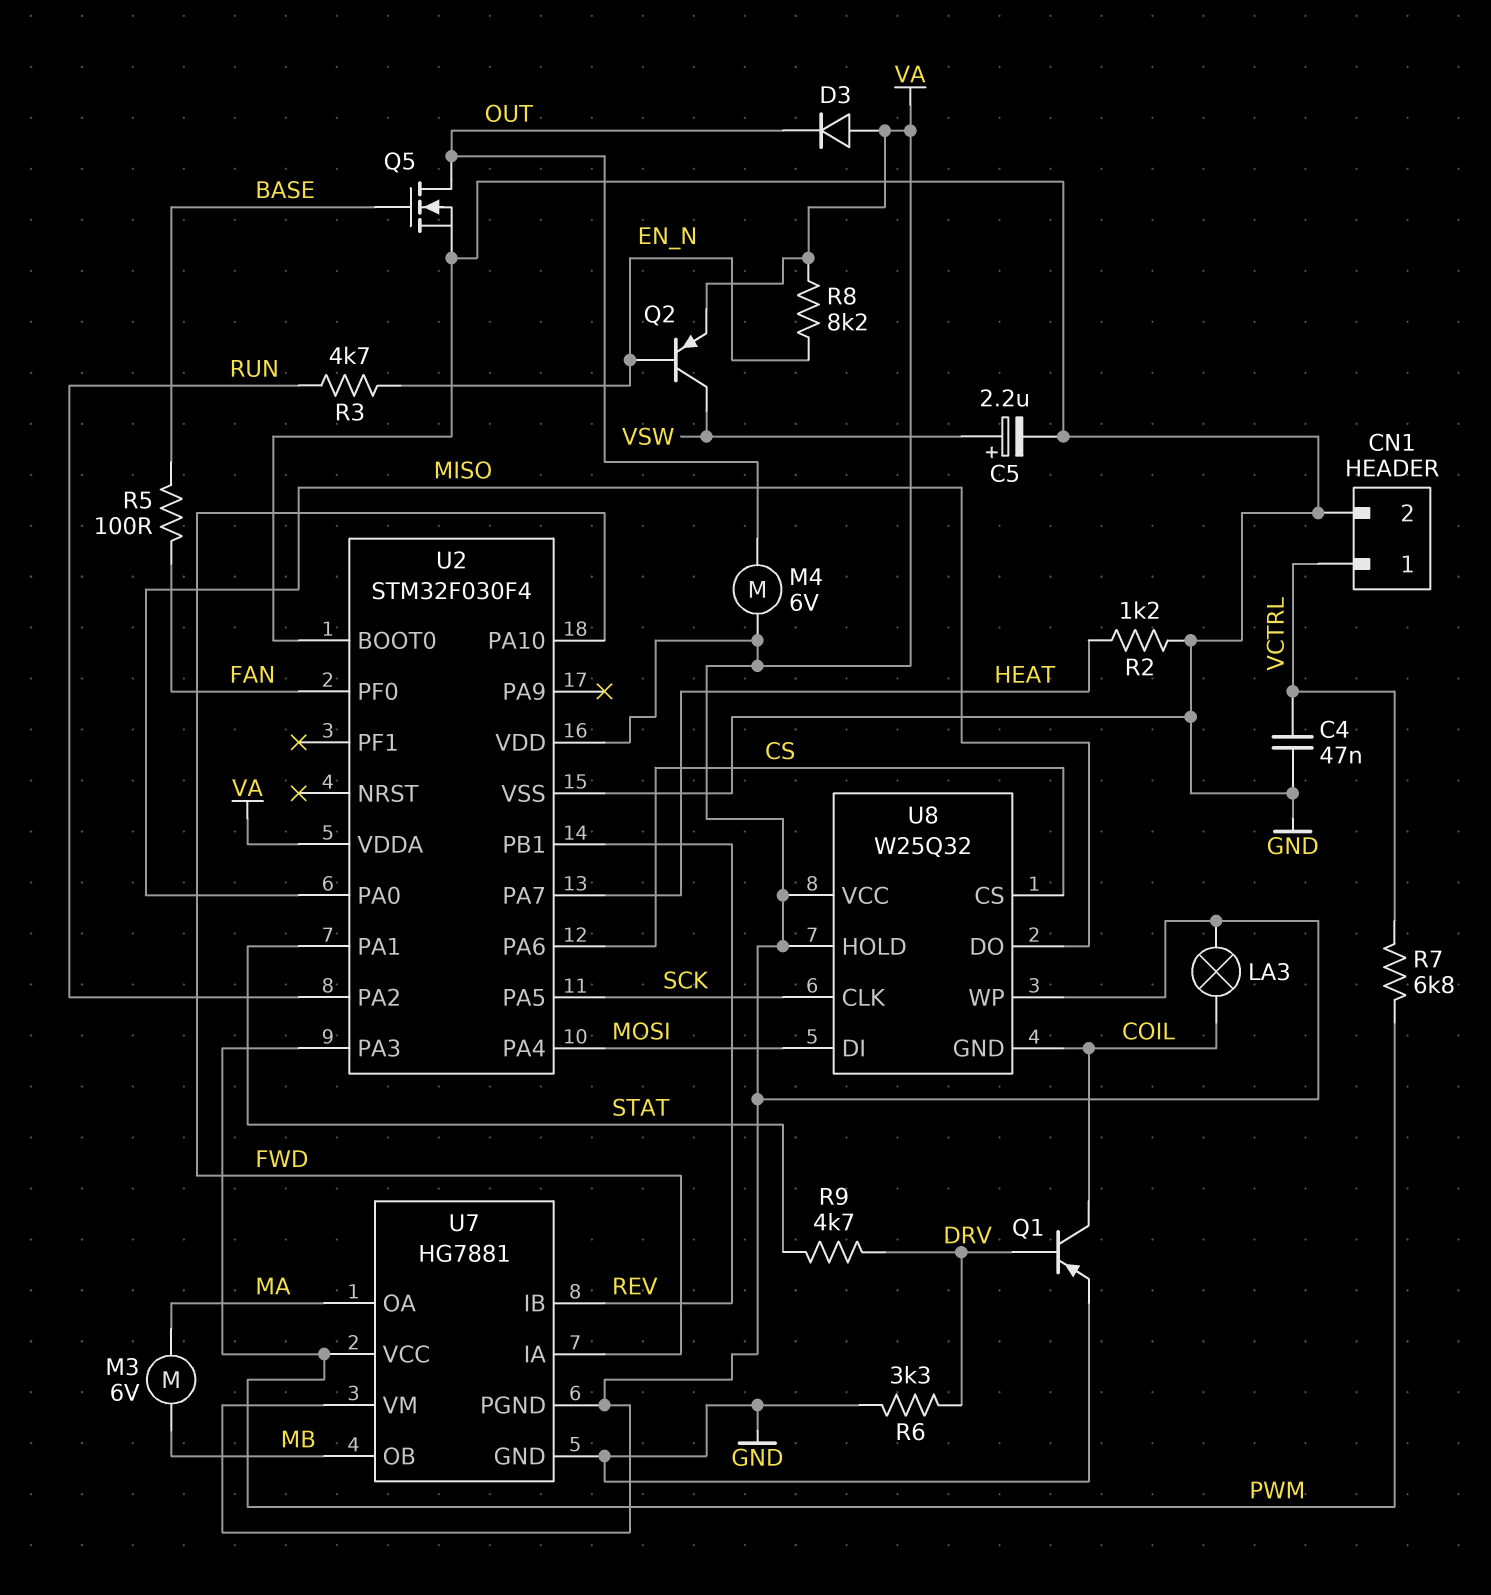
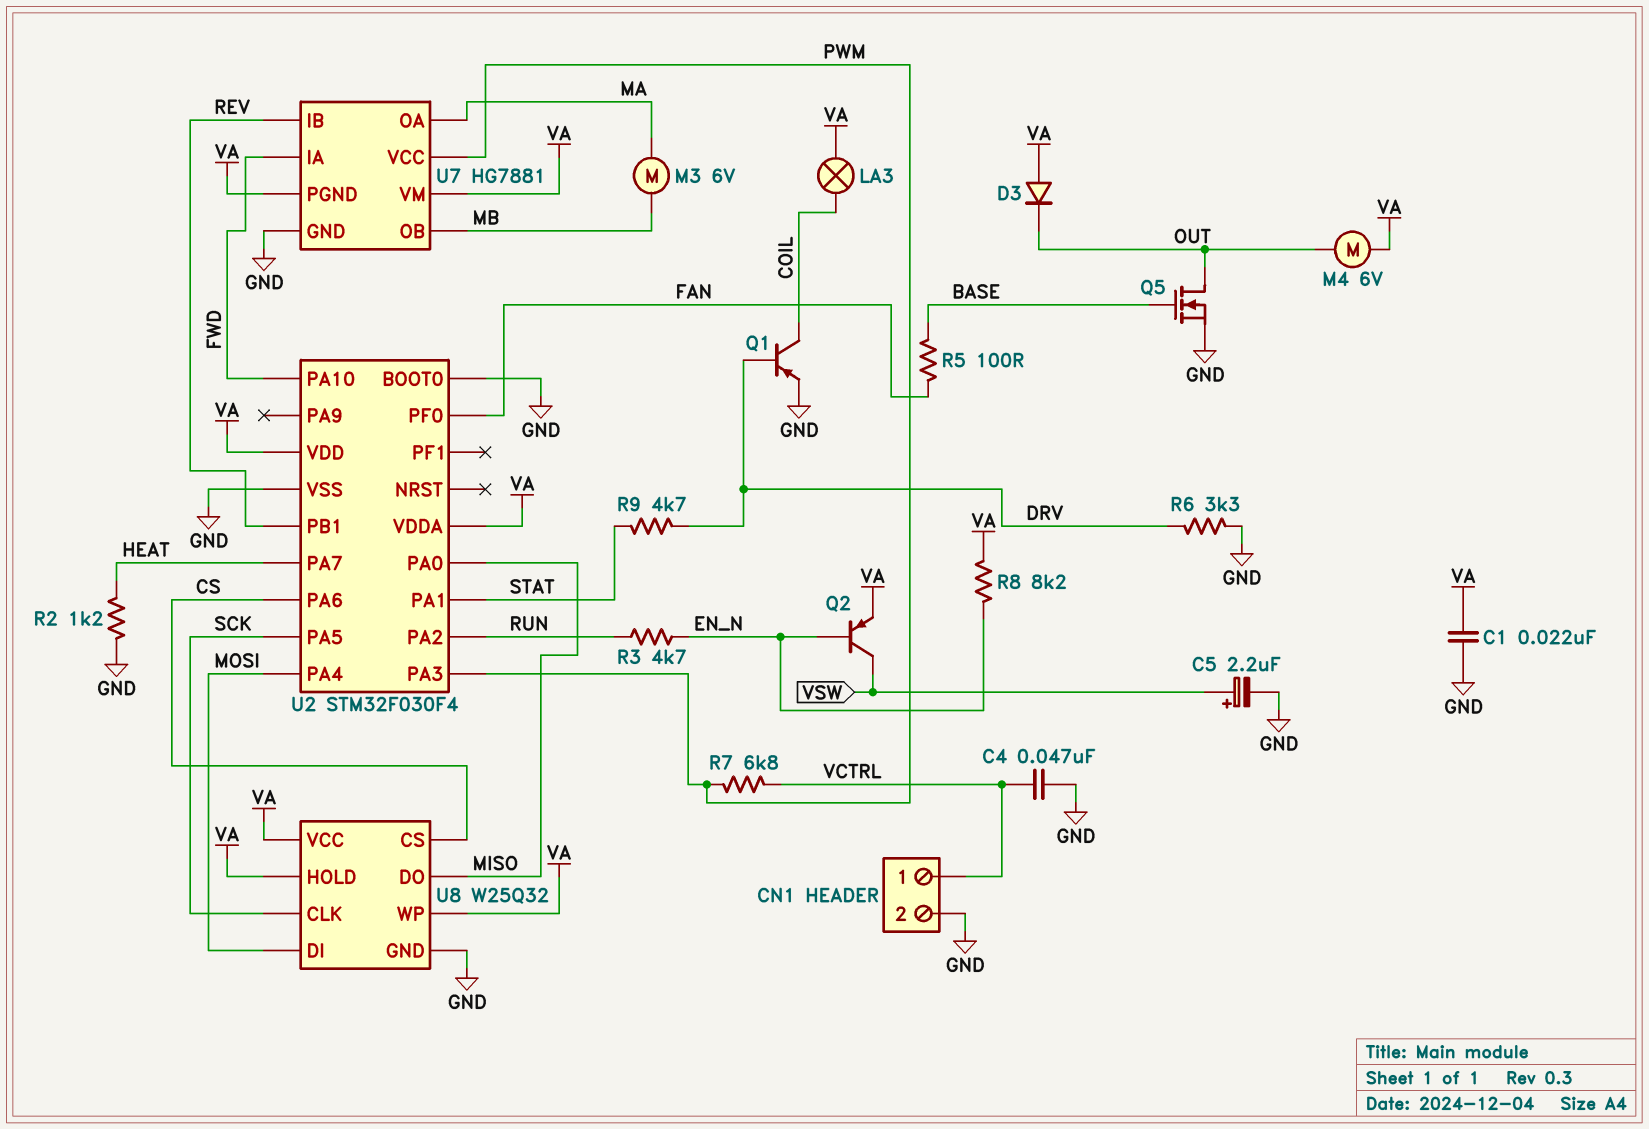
C1: none -> 22nF (GND, VA)
U8 pin GND: COIL -> GND

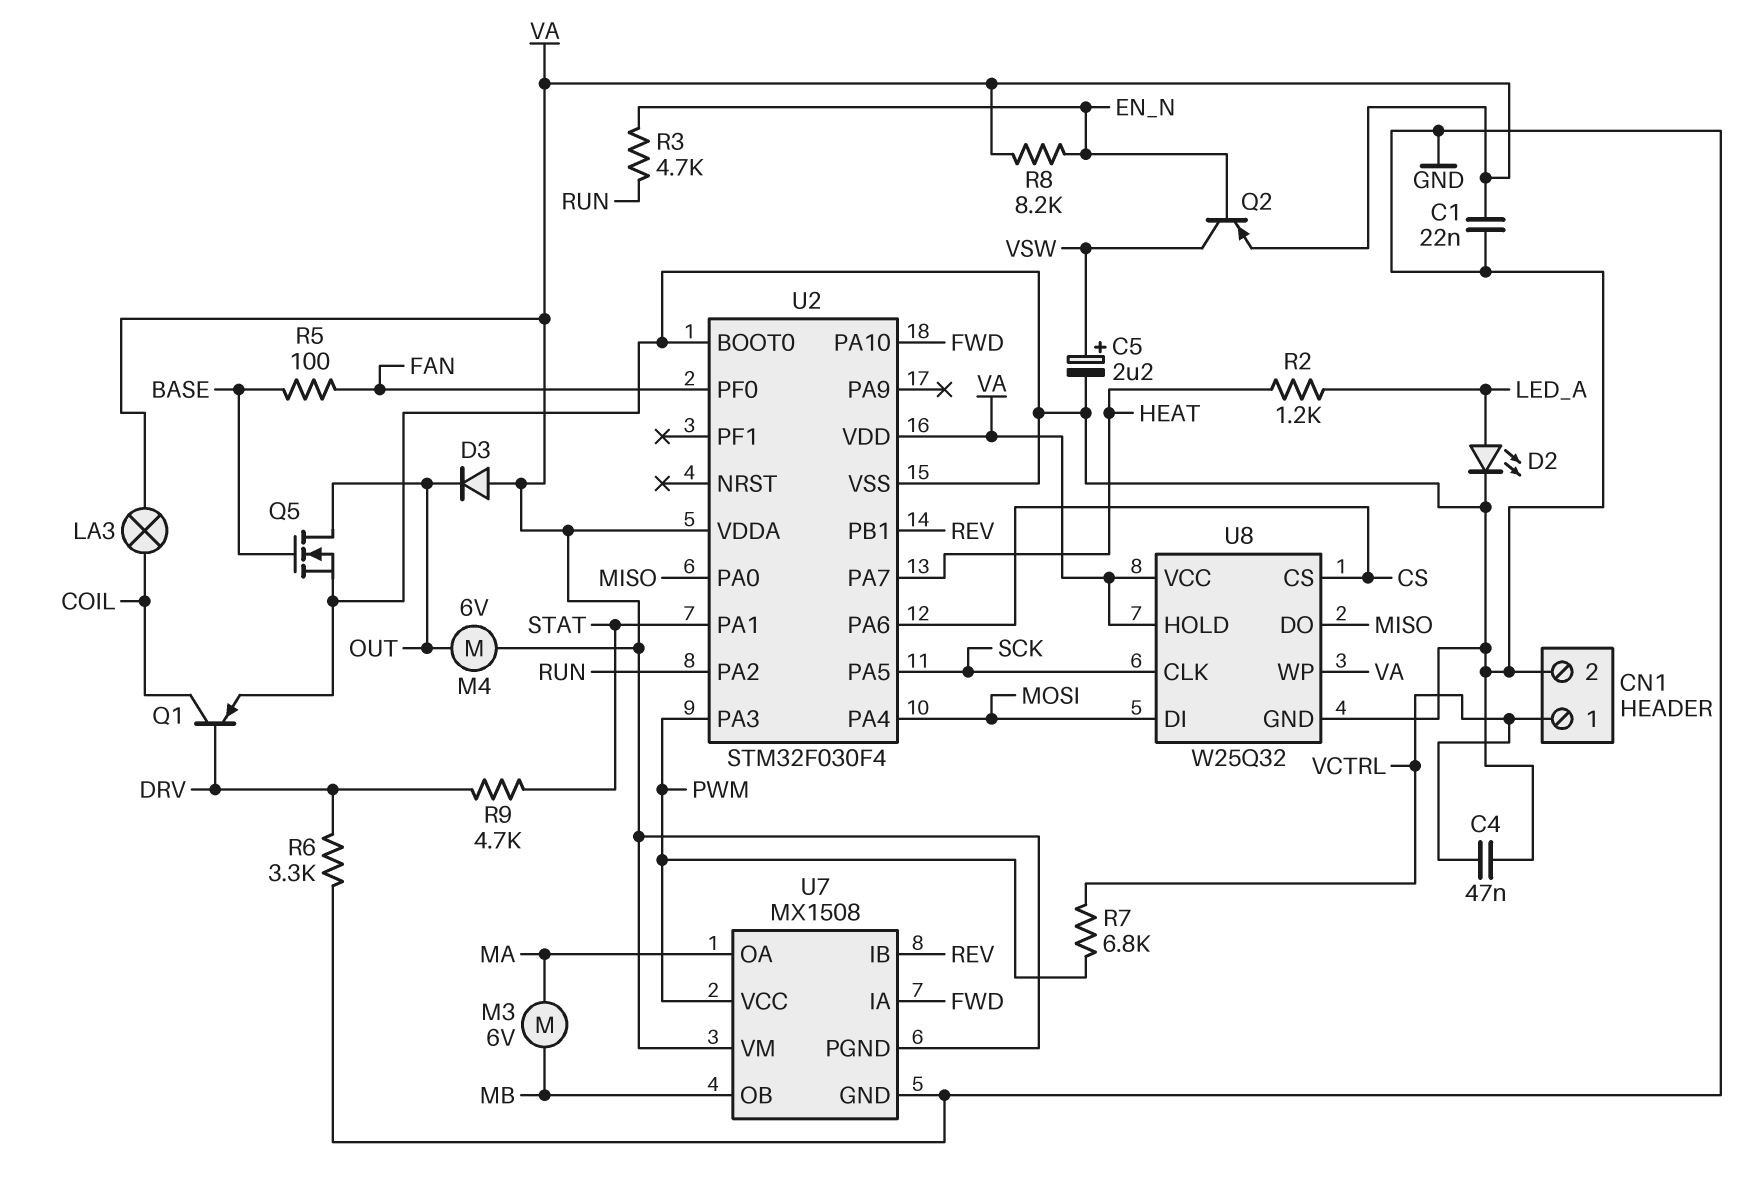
D2: none -> LED (A LED_A, K GND)
R2: 1.2k (GND, HEAT) -> 1.2k (HEAT, LED_A)
U7: HG7881 -> MX1508

